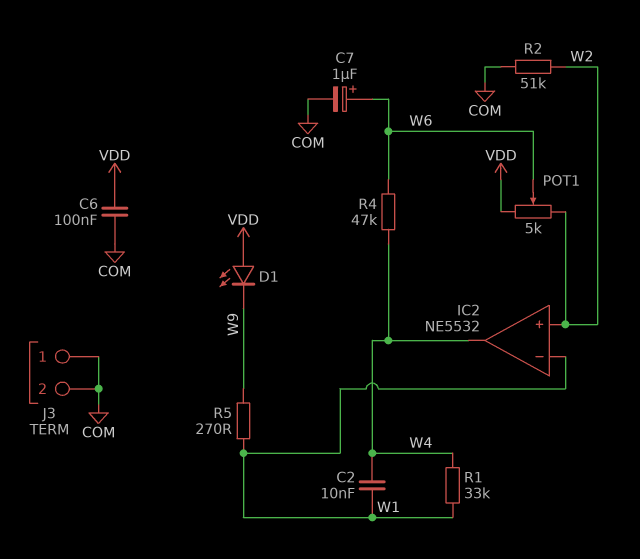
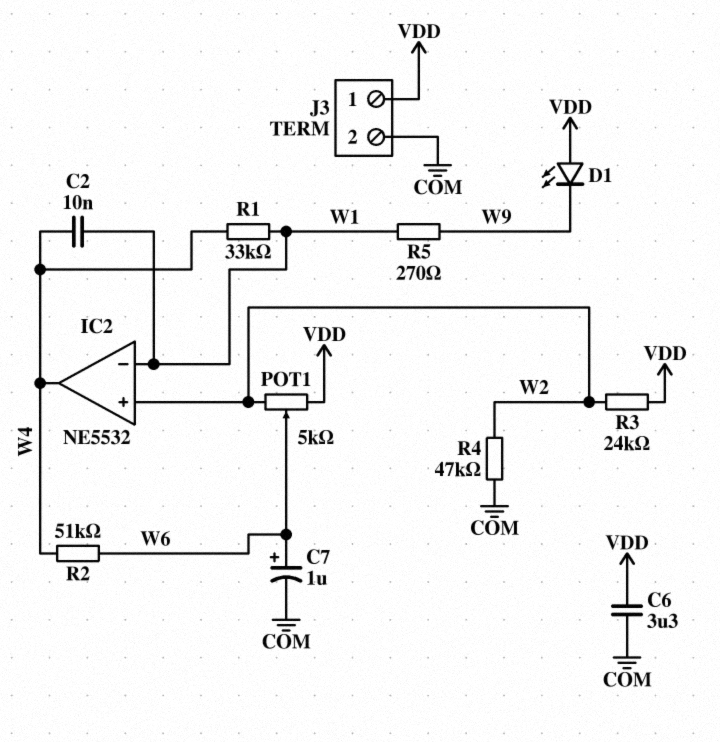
C6: 100nF (COM, VDD) -> 3.3uF (COM, VDD)
J3 pin 1: COM -> VDD
R2: 51k (COM, W2) -> 51k (W4, W6)
R3: none -> 24k (VDD, W2)
R4: 47k (W4, W6) -> 47k (COM, W2)

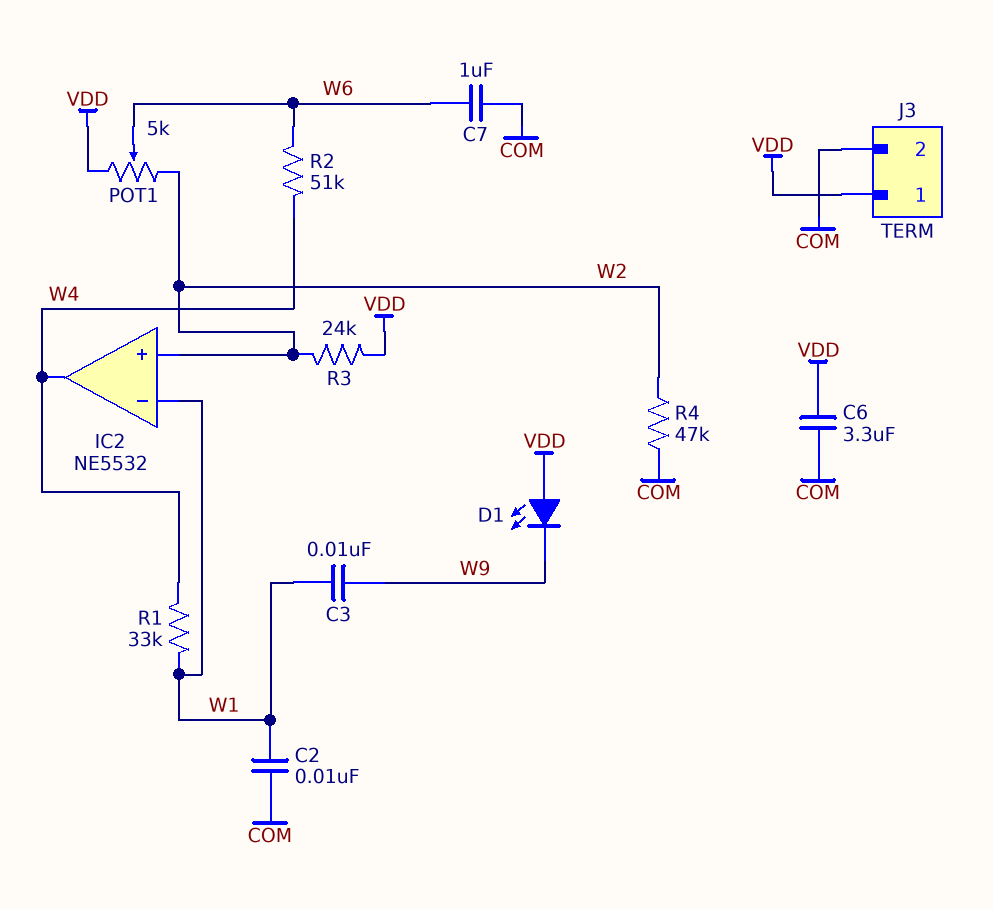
C2: 10nF (W1, W4) -> 10nF (COM, W1)
C3: none -> 10nF (W1, W9)
C7: 1uF (plus W6, minus COM) -> 1uF (COM, W6)
R5: 270 (W1, W9) -> none

